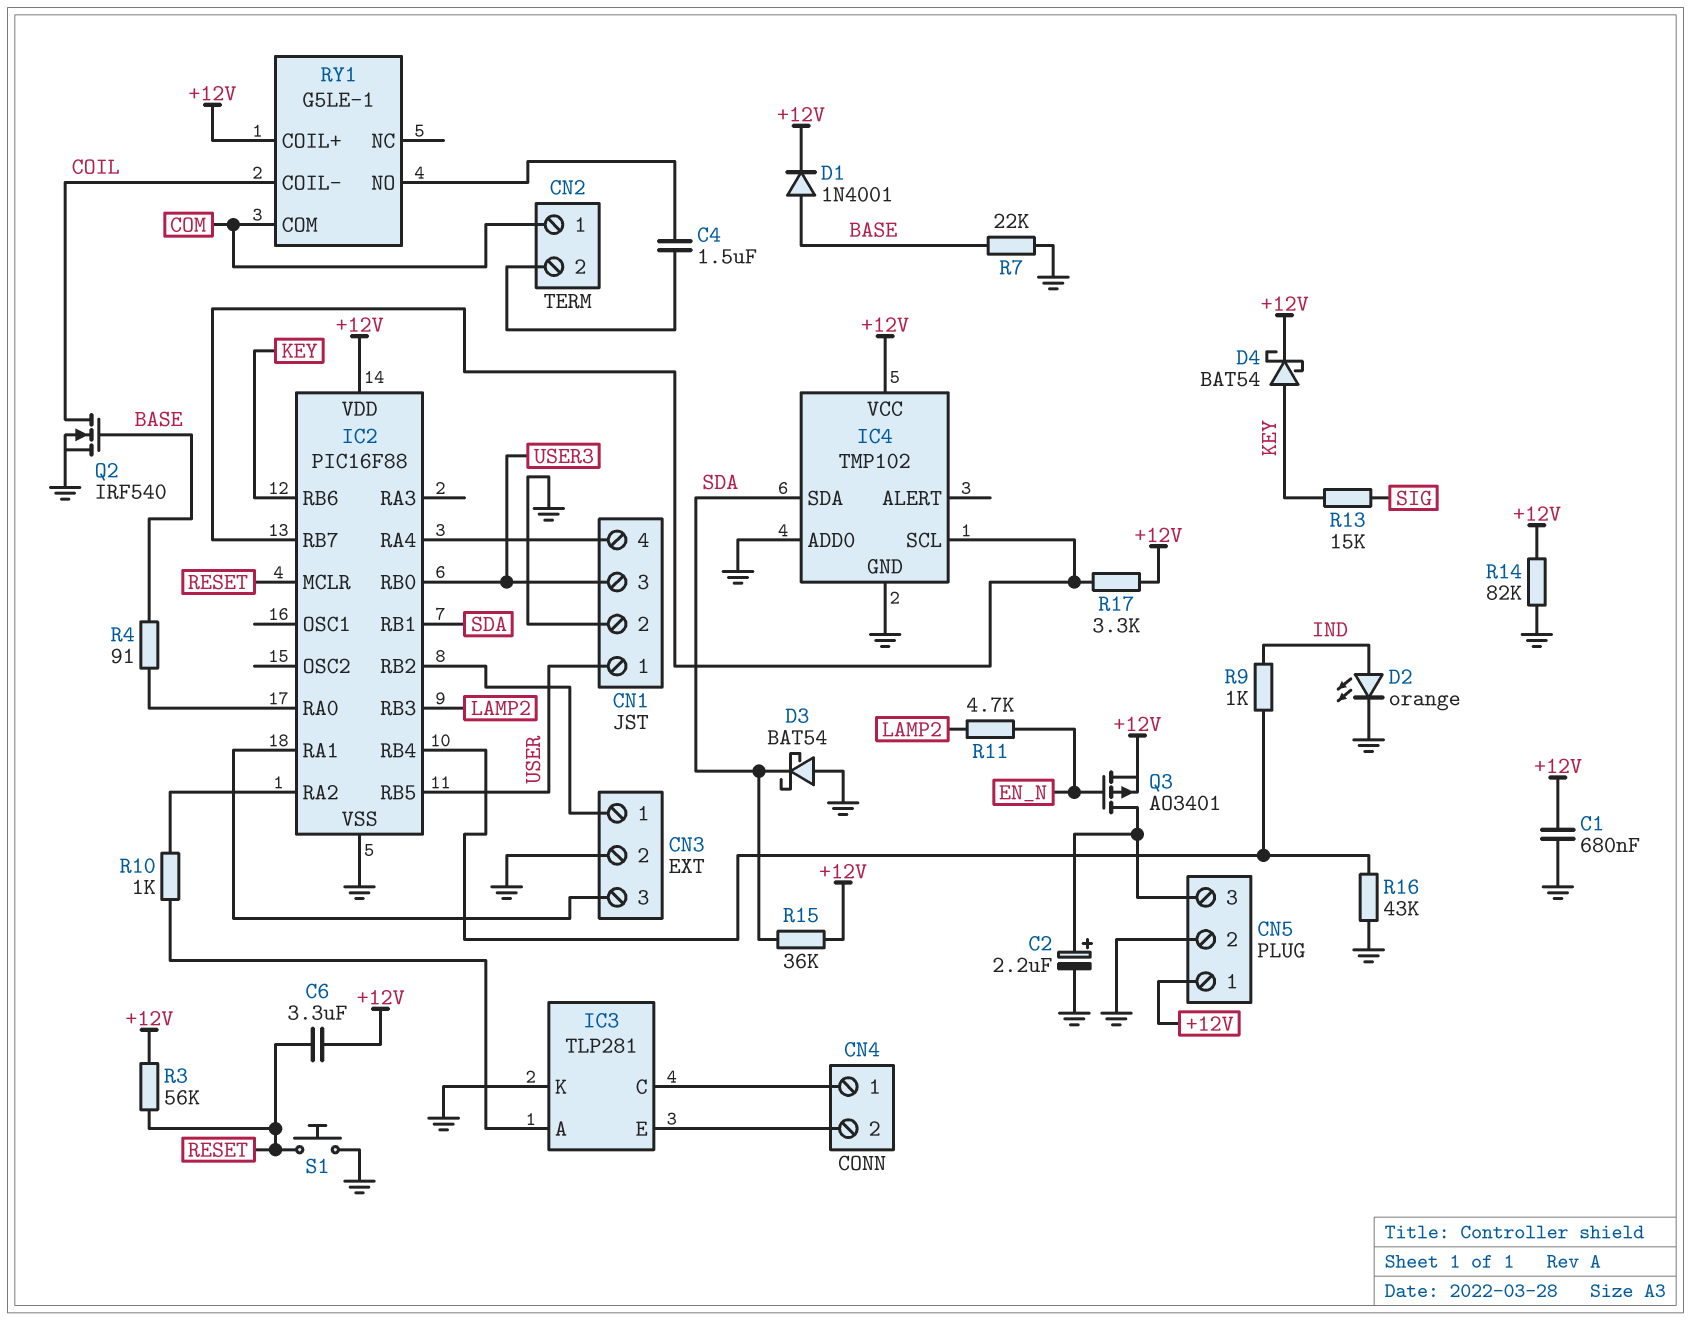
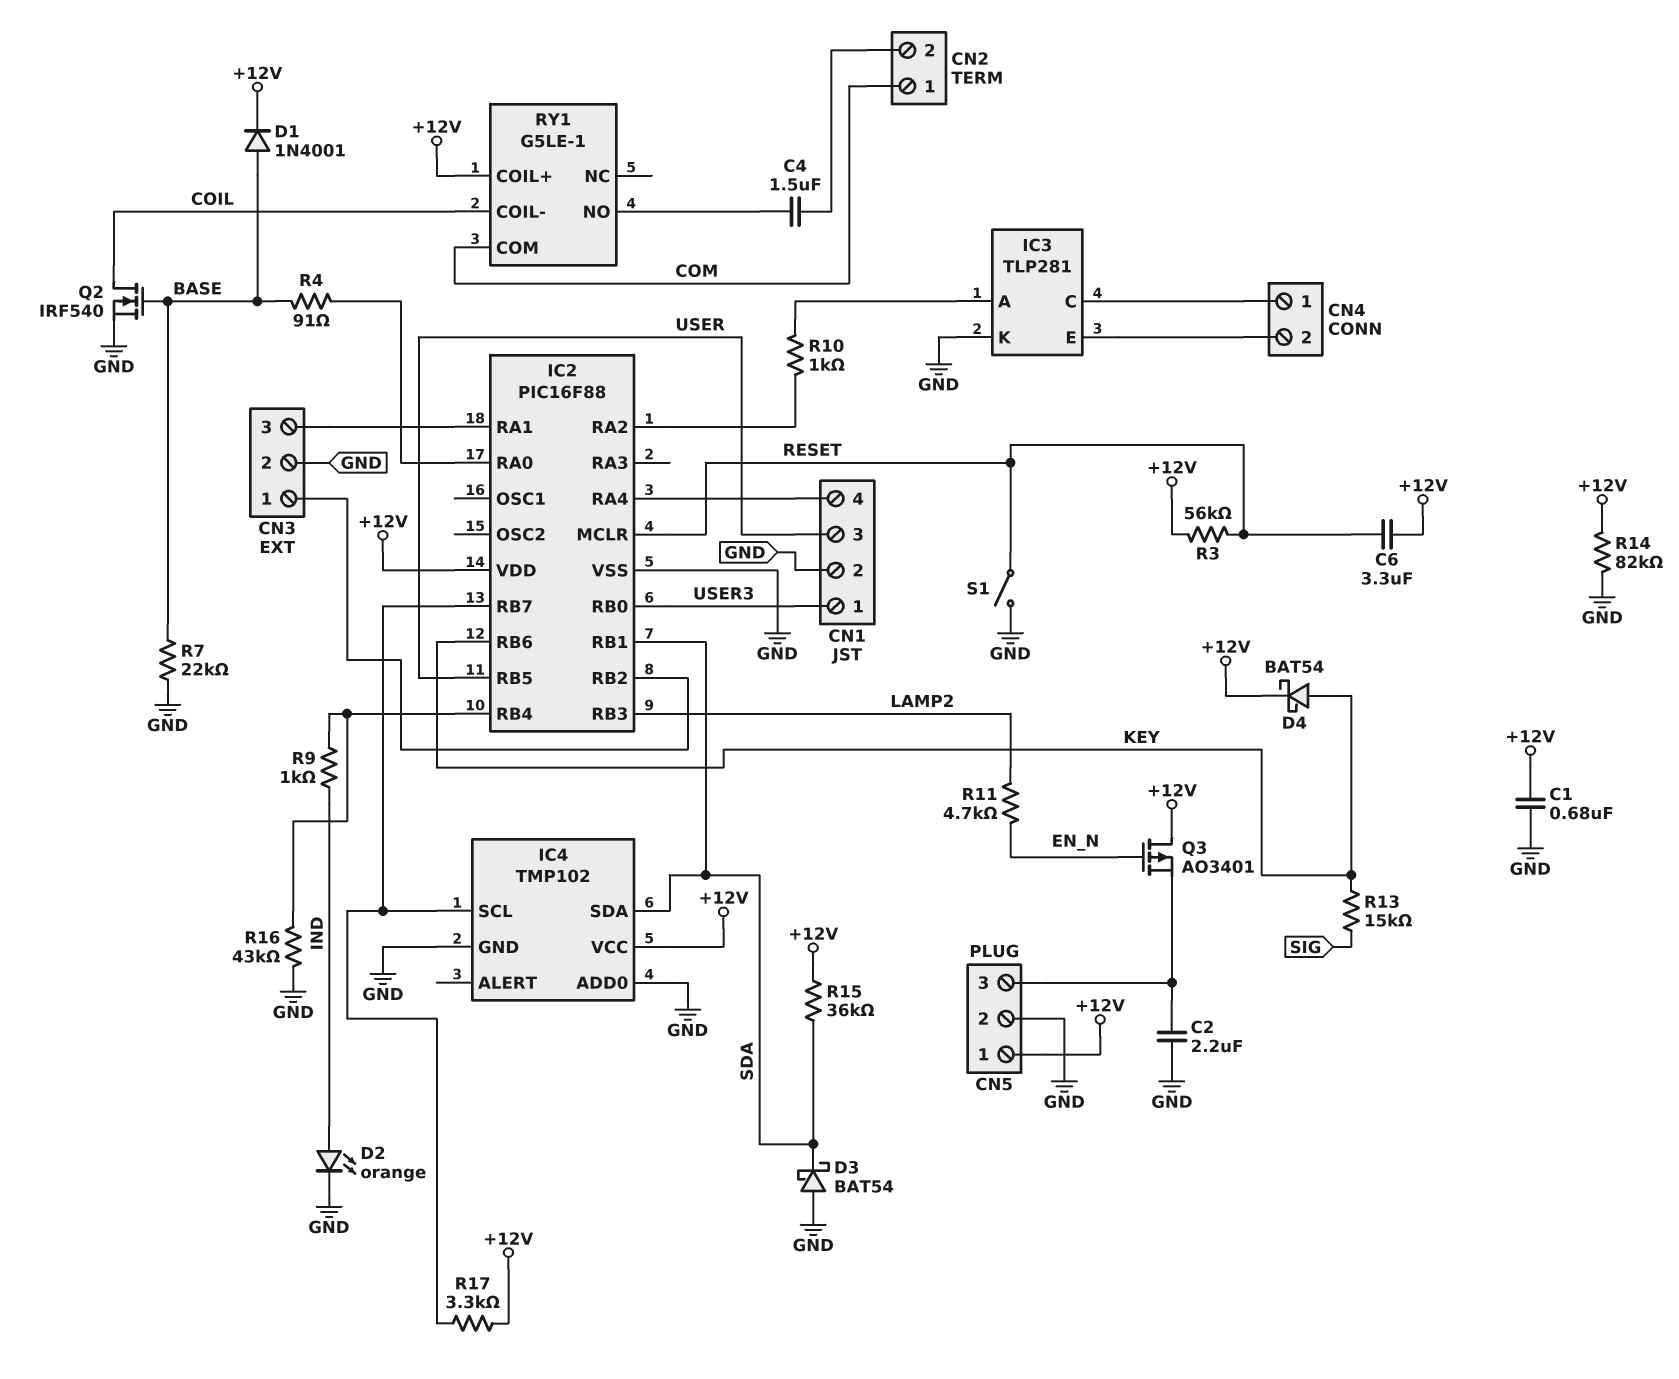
C2: 2.2uF (plus CN5/3, minus GND) -> 2.2uF (CN5/3, GND)
CN1 pin 1: USER -> USER3
CN1 pin 3: USER3 -> USER
Q3: PMOS AO3401 (G EN_N, D CN5/3, S +12V) -> PMOS AO3401 (G EN_N, D +12V, S CN5/3)
S1: button (GND, RESET) -> switch (GND, RESET)

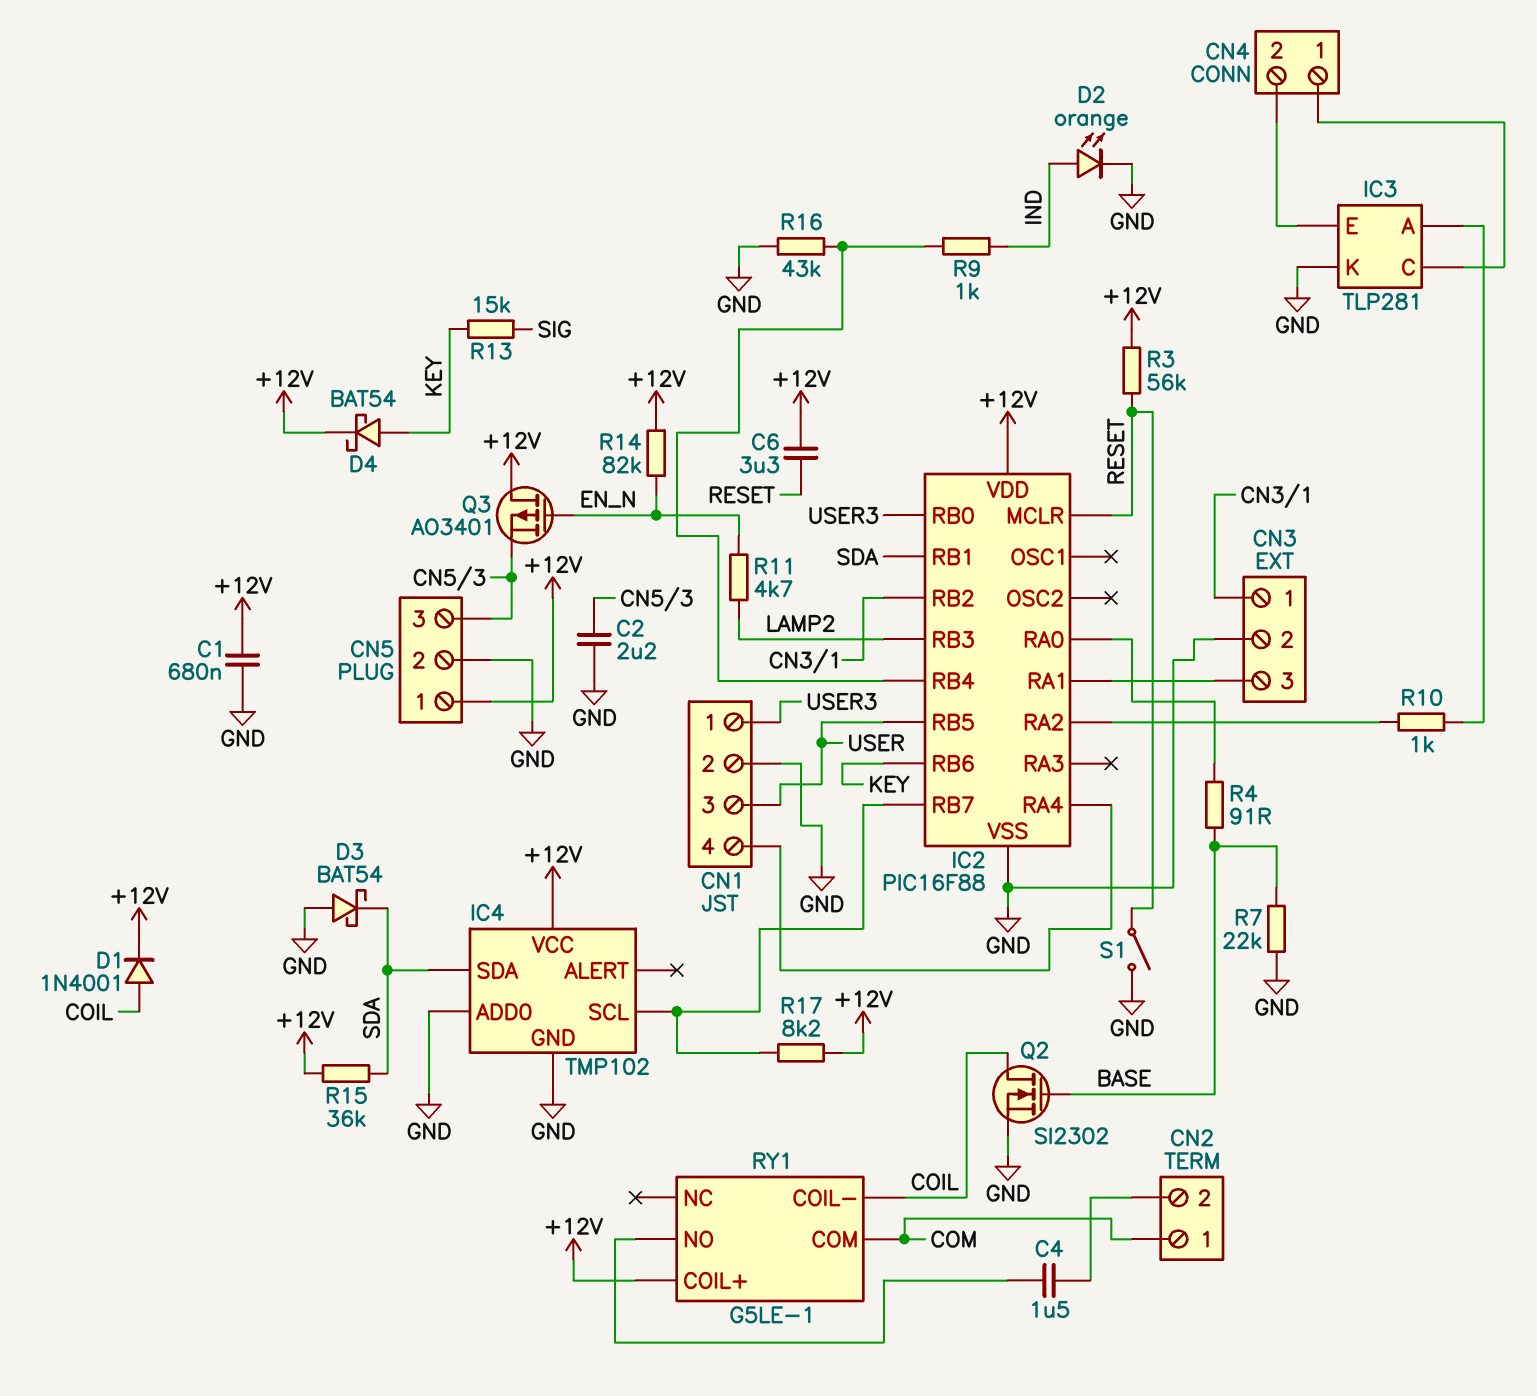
D1: diode 1N4001 (A BASE, K +12V) -> diode 1N4001 (A COIL, K +12V)
Q2: NMOS IRF540 (G BASE, D COIL, S GND) -> NMOS SI2302 (G BASE, D COIL, S GND)
R14: 82k (+12V, GND) -> 82k (+12V, EN_N)
R17: 3.3k (+12V, IC2/RB7) -> 8.2k (+12V, IC2/RB7)

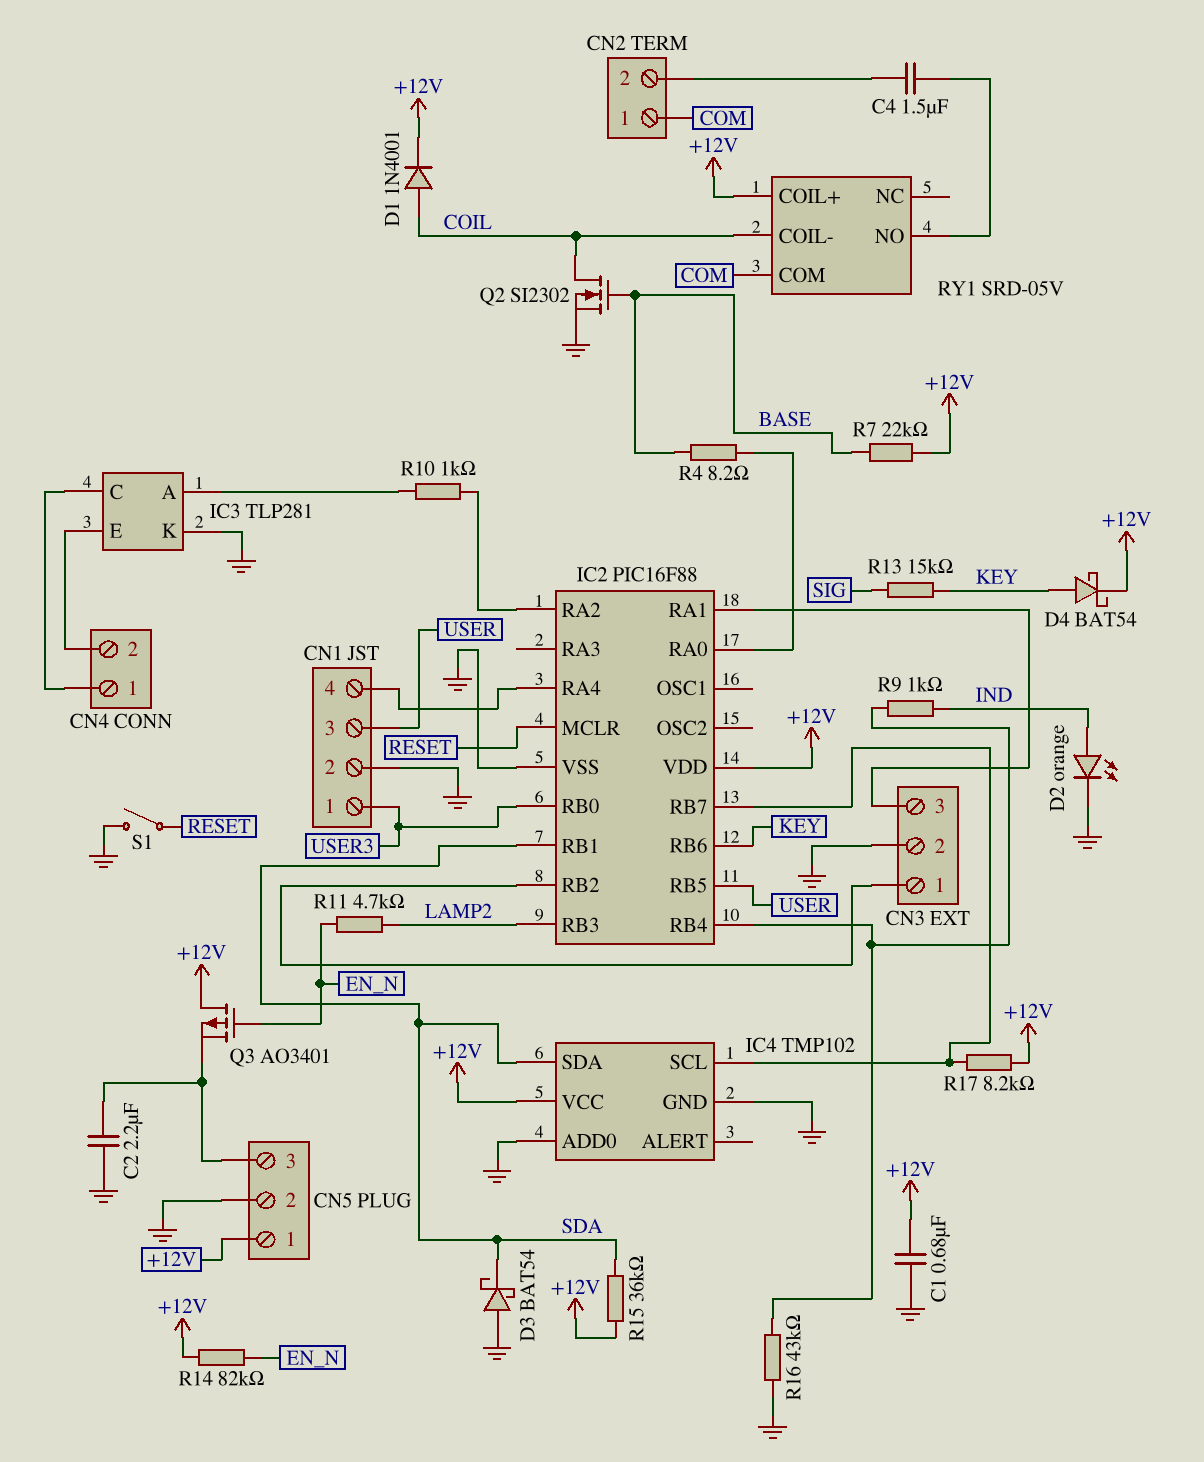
C6: 3.3uF (+12V, RESET) -> none
R3: 56k (+12V, RESET) -> none
R4: 91 (BASE, IC2/RA0) -> 8.2 (BASE, IC2/RA0)
R7: 22k (BASE, GND) -> 22k (+12V, BASE)
RY1: G5LE-1 -> SRD-05V

